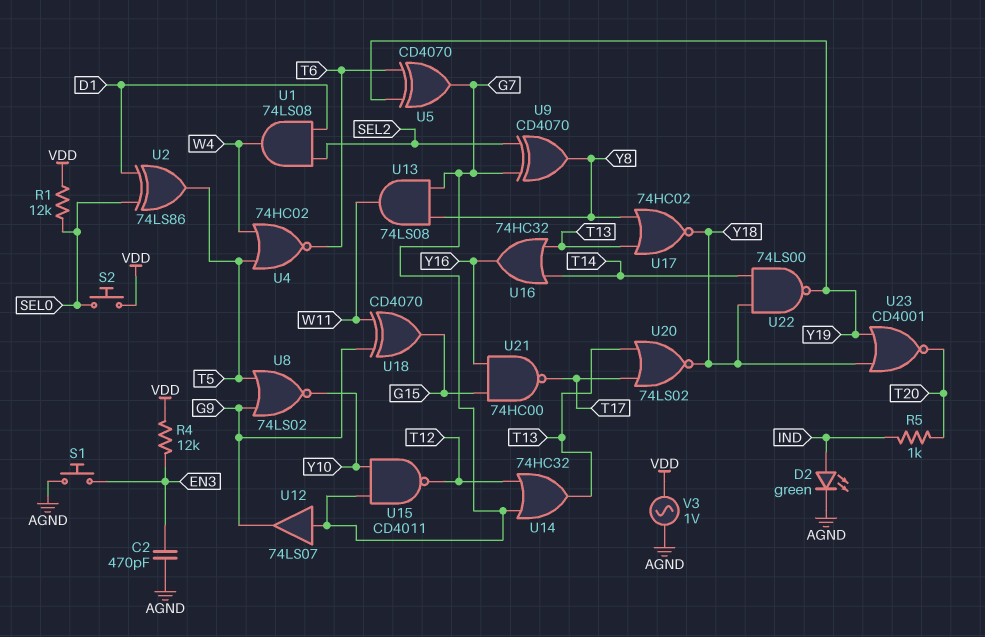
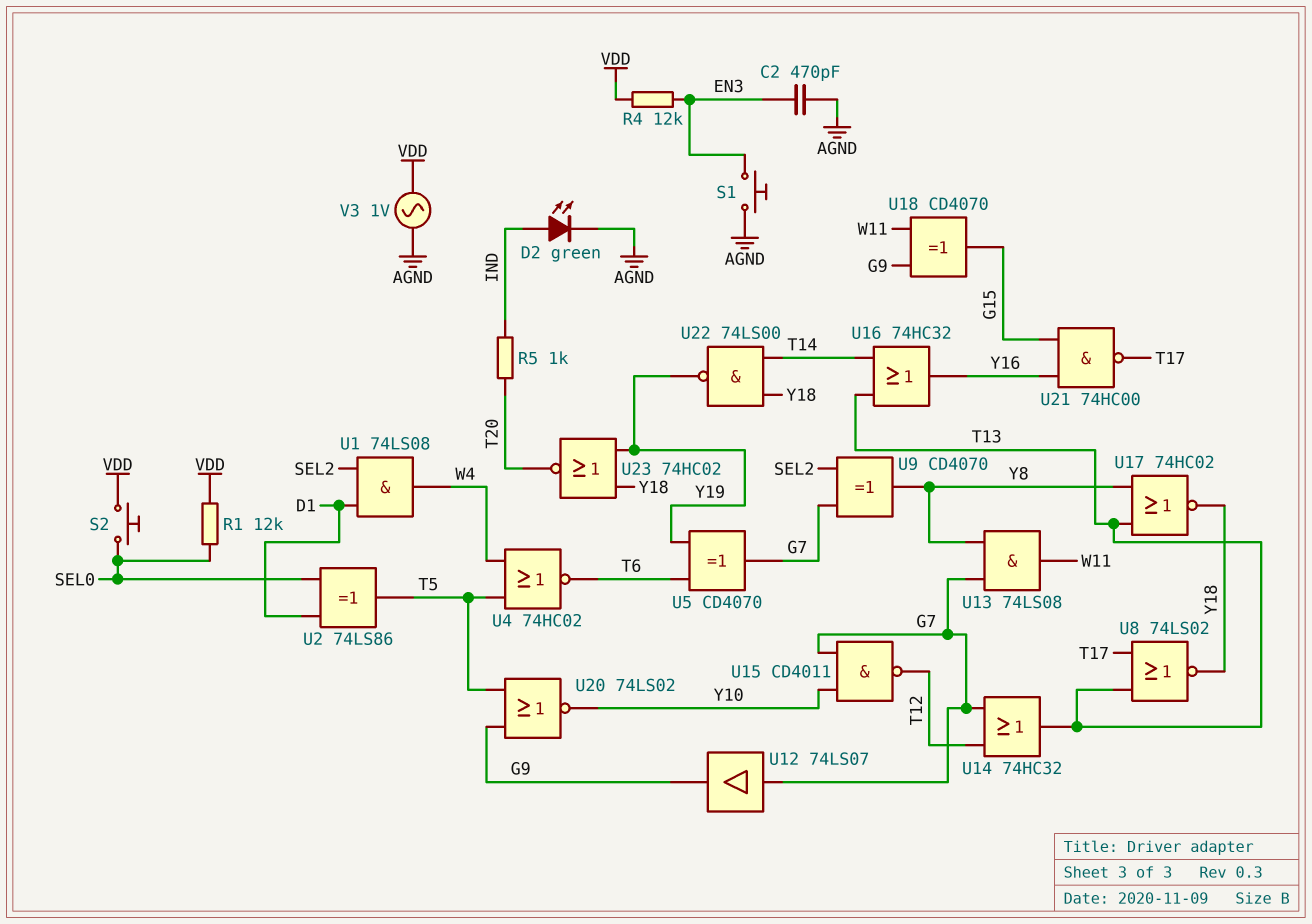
U8: NOR 74LS02 (in G9, in T5, out Y10) -> NOR 74LS02 (in T13, in T17, out Y18)
U20: NOR 74LS02 (in T13, in T17, out Y18) -> NOR 74LS02 (in G9, in T5, out Y10)
U23: NOR CD4001 (in Y18, in Y19, out T20) -> NOR 74HC02 (in Y18, in Y19, out T20)

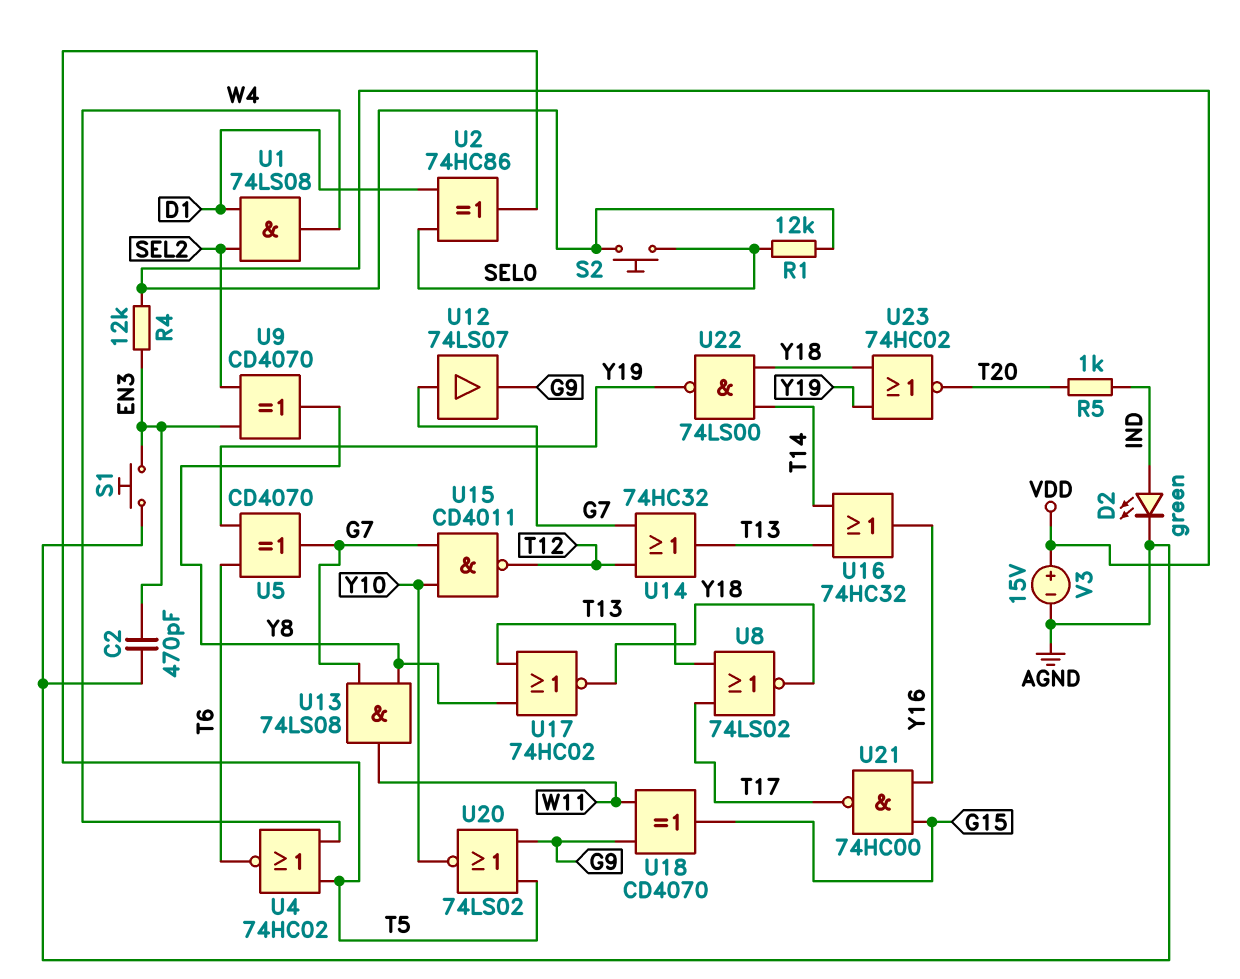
U2: XOR 74LS86 (in D1, in SEL0, out T5) -> XOR 74HC86 (in D1, in SEL0, out T5)
U9: XOR CD4070 (in G7, in SEL2, out Y8) -> XOR CD4070 (in EN3, in SEL2, out Y8)
V3: AC 1V (AGND, VDD) -> 15V (plus VDD, minus AGND)

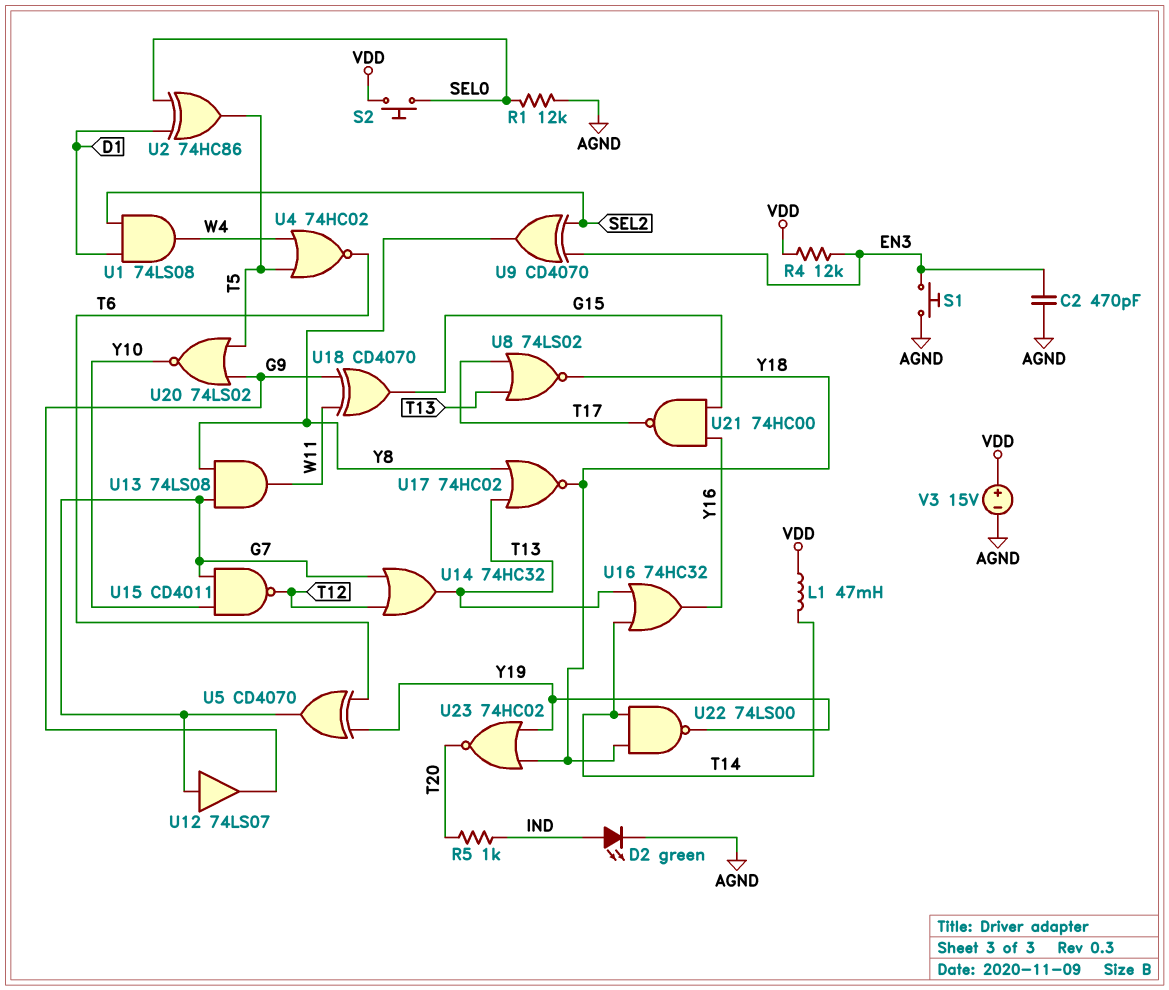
L1: none -> 47mH (T14, VDD)
R1: 12k (SEL0, VDD) -> 12k (AGND, SEL0)

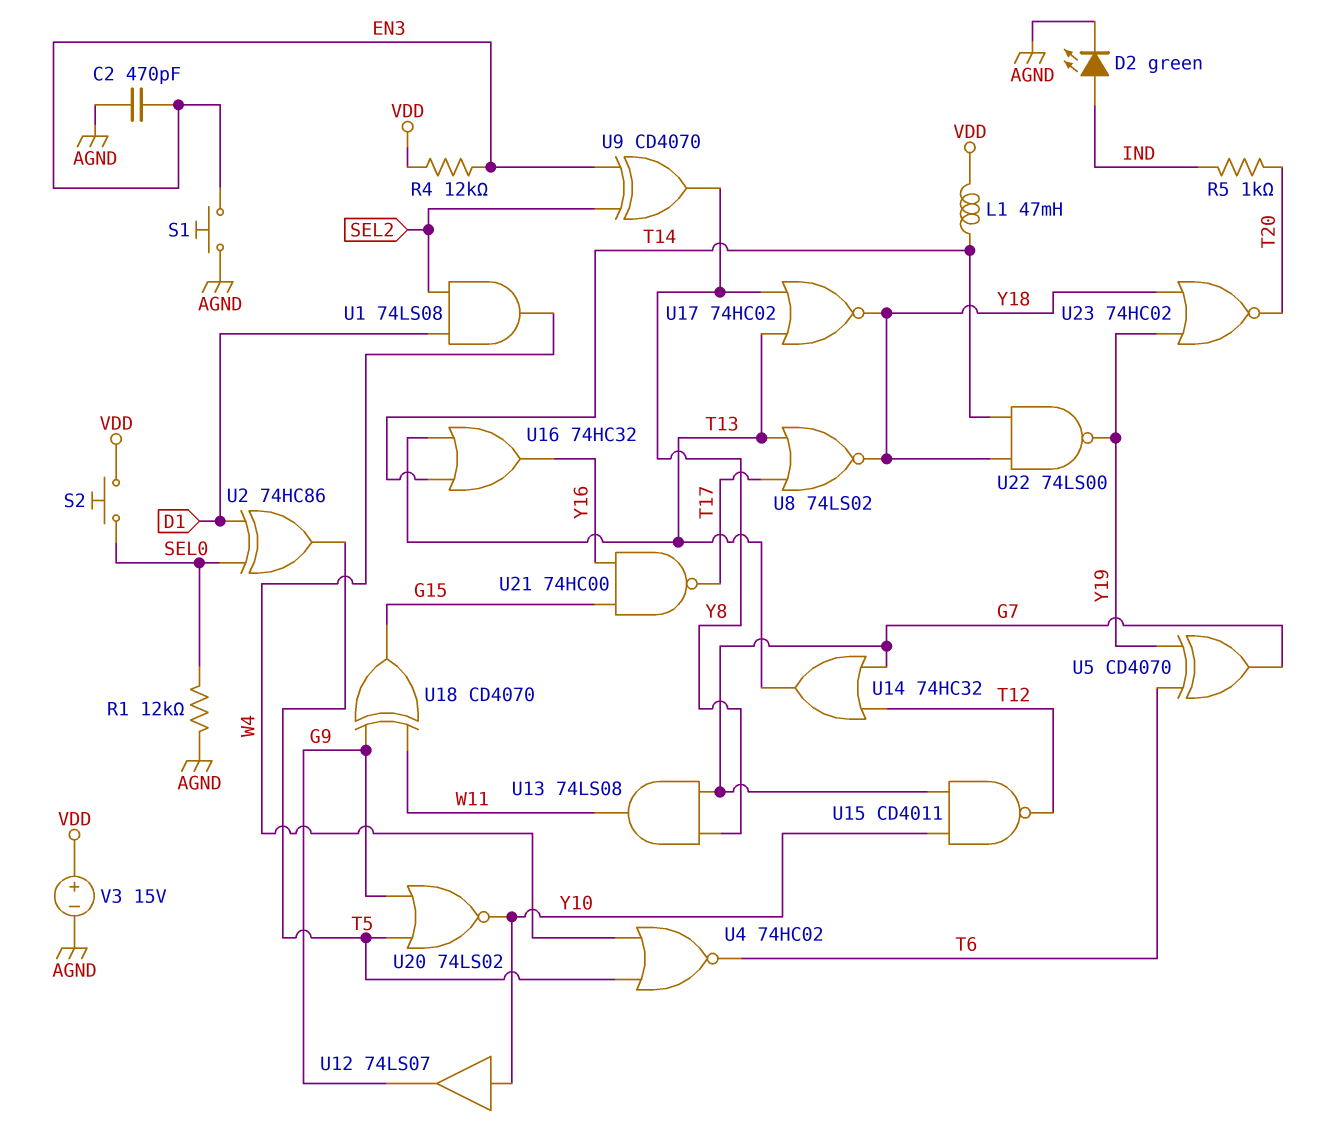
U12: buffer 74LS07 (in G7, out G9) -> buffer 74LS07 (in Y10, out G9)

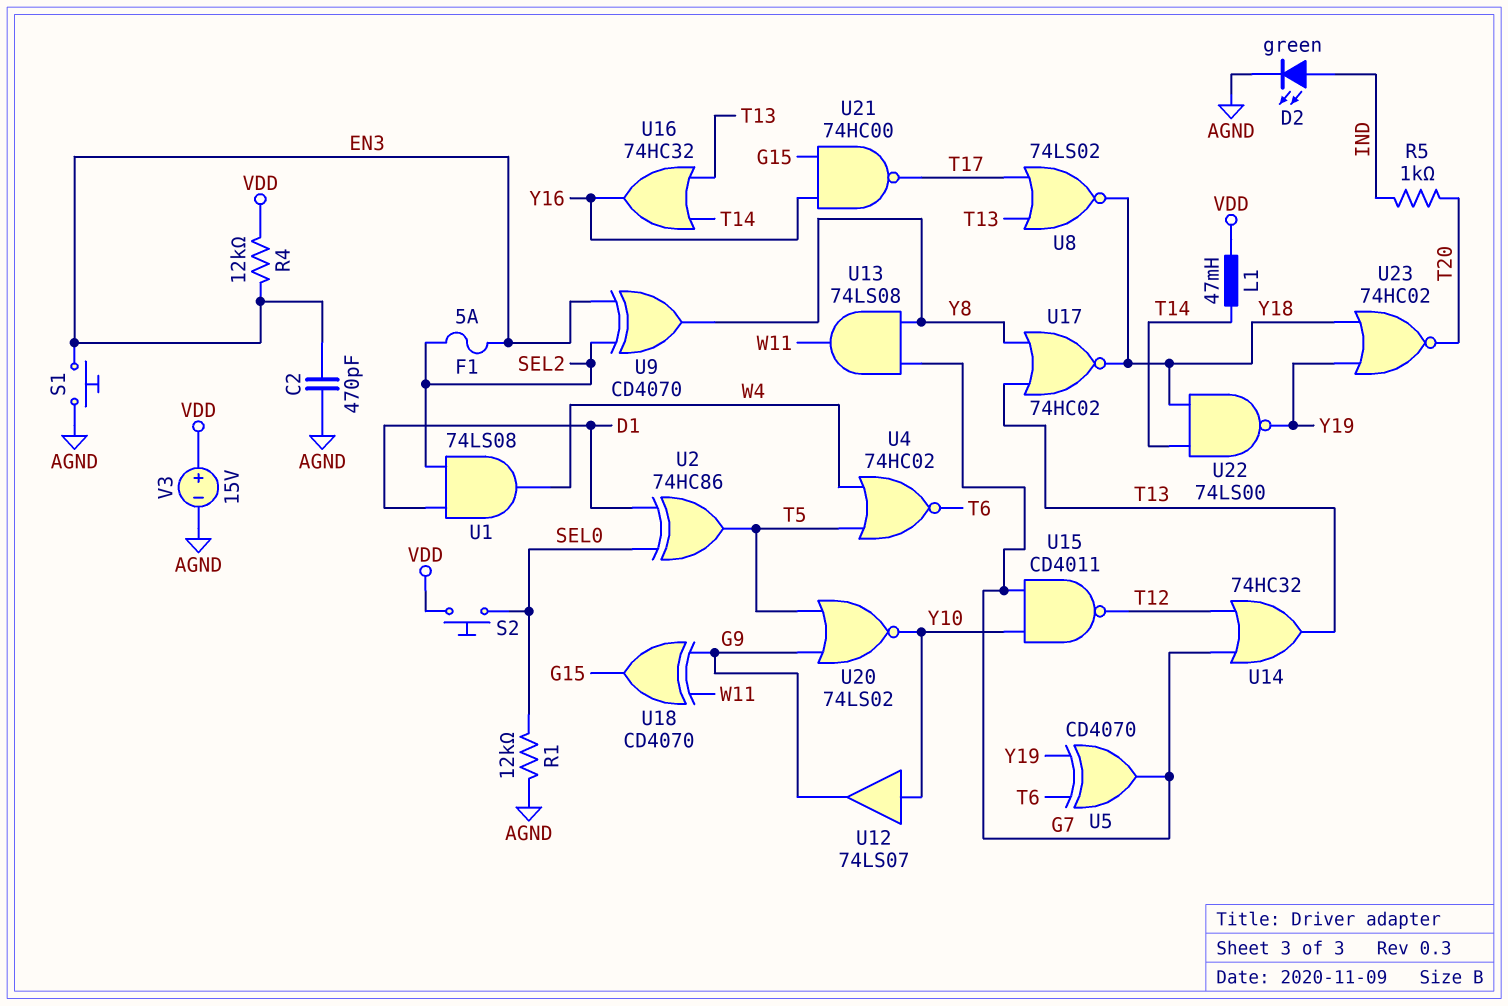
F1: none -> 5A (EN3, SEL2)

